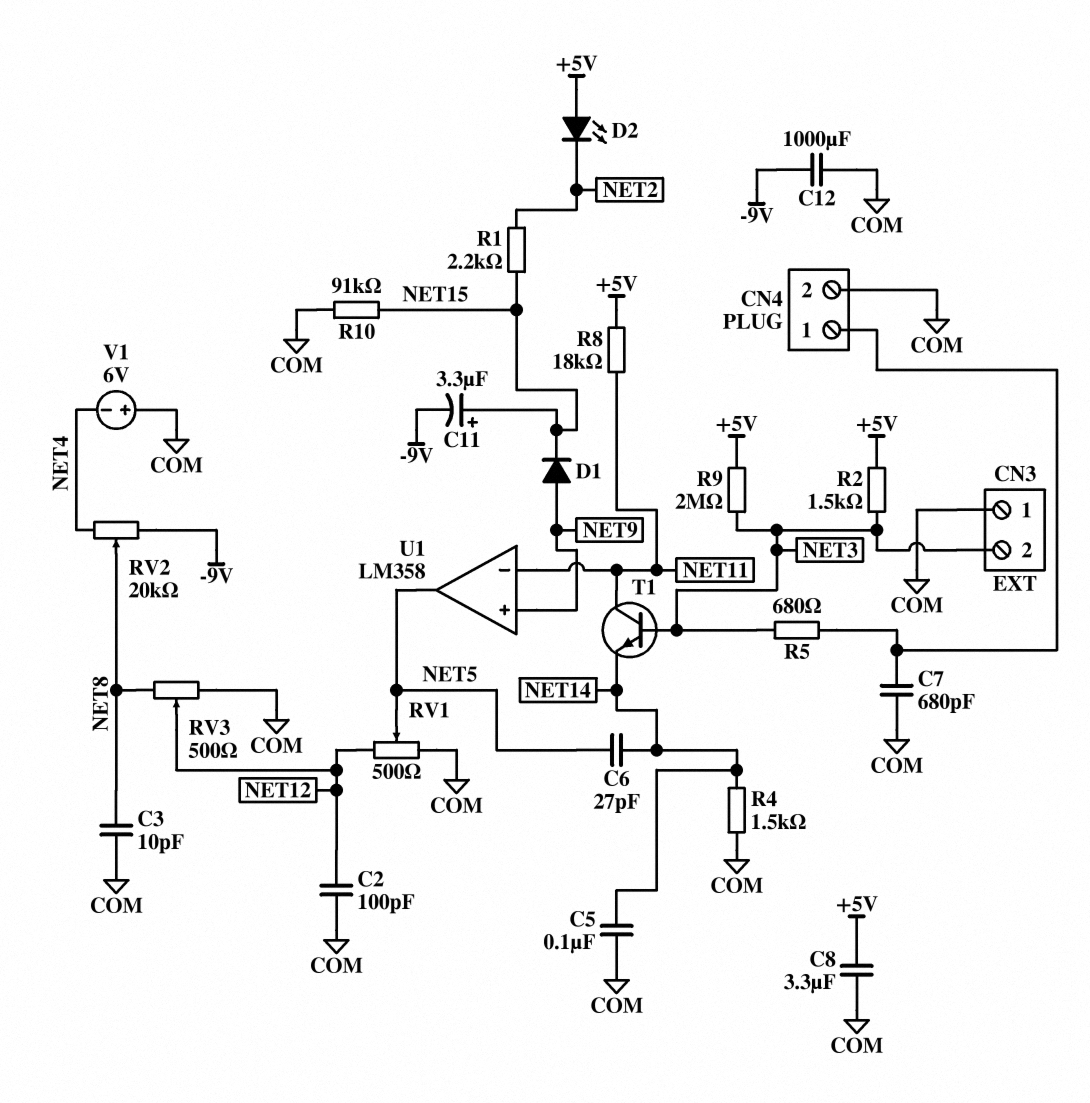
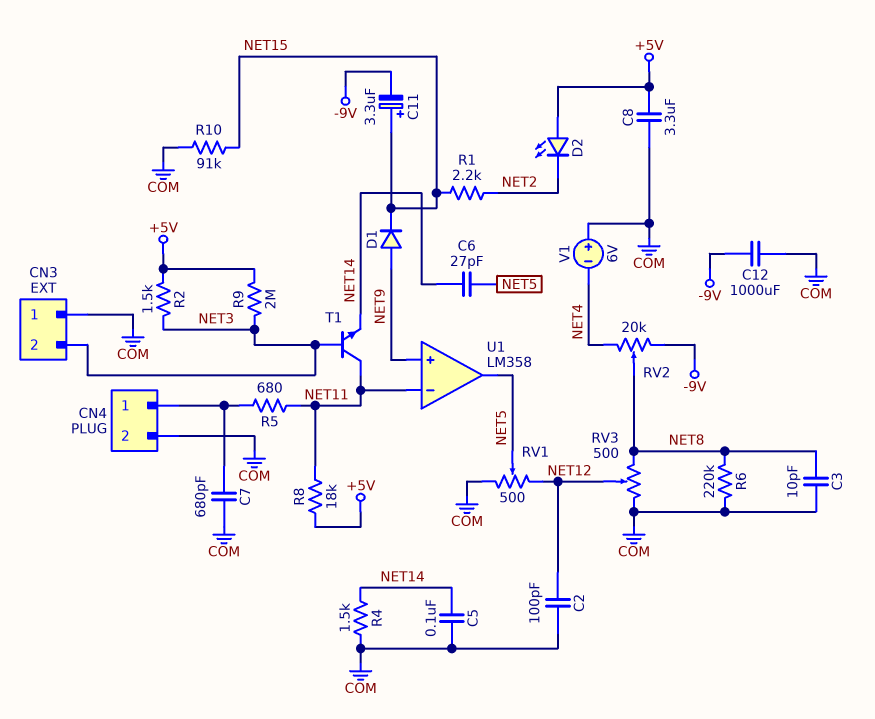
R5: 680 (CN4/1, NET3) -> 680 (CN4/1, NET11)
R6: none -> 220k (COM, NET8)

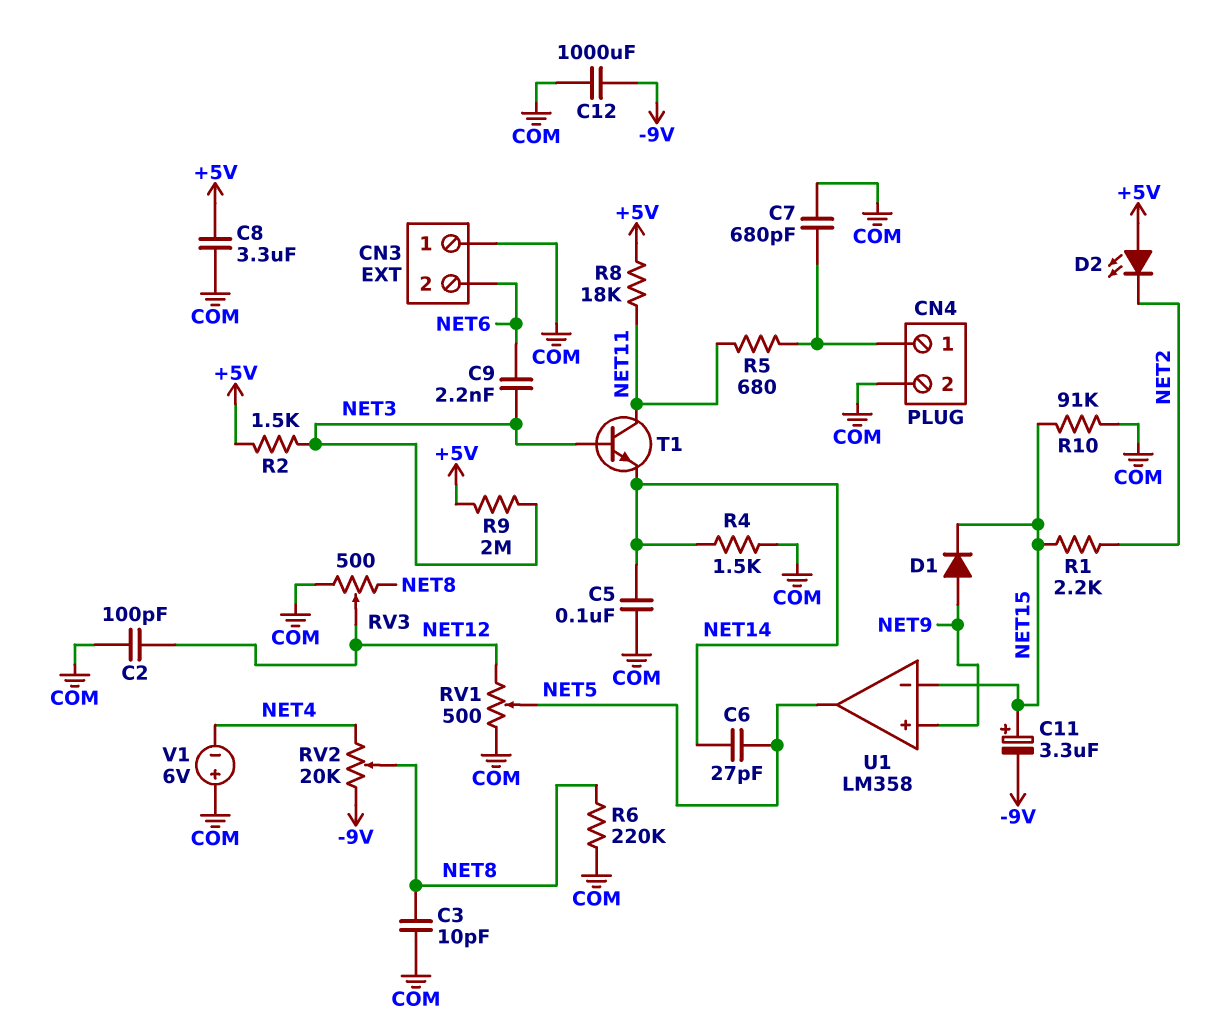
C9: none -> 2.2nF (NET3, NET6)
CN3 pin 2: NET3 -> NET6
U1 pin in-: NET11 -> NET15

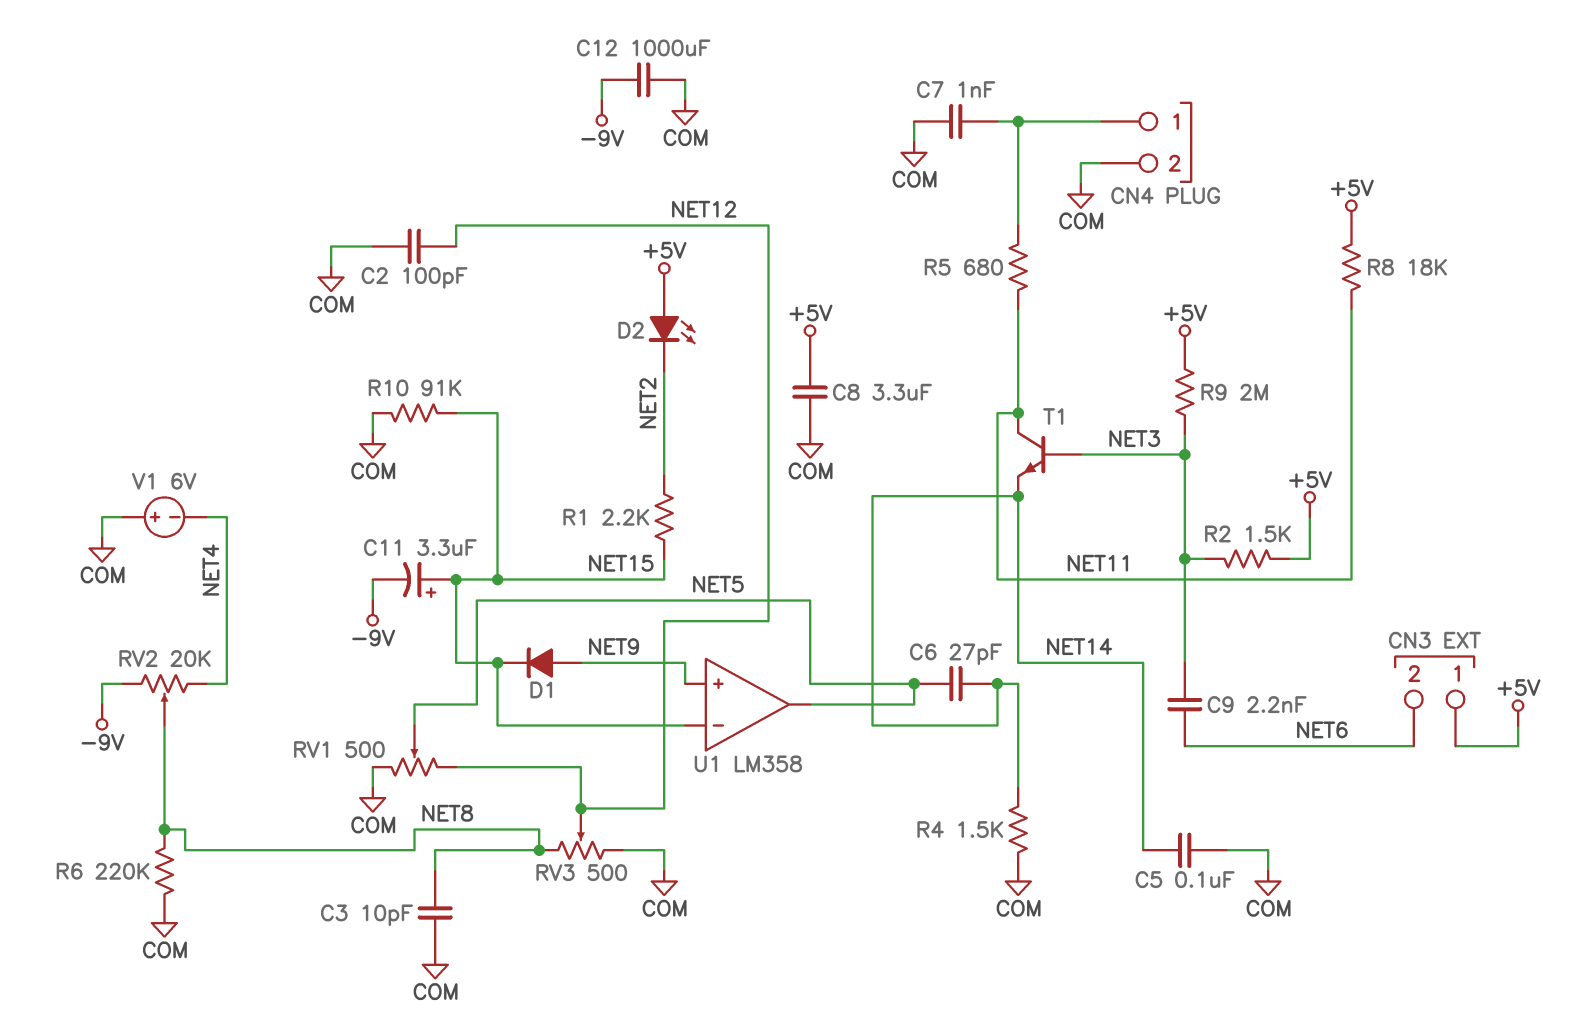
C7: 680pF (CN4/1, COM) -> 1nF (CN4/1, COM)
CN3 pin 1: COM -> +5V

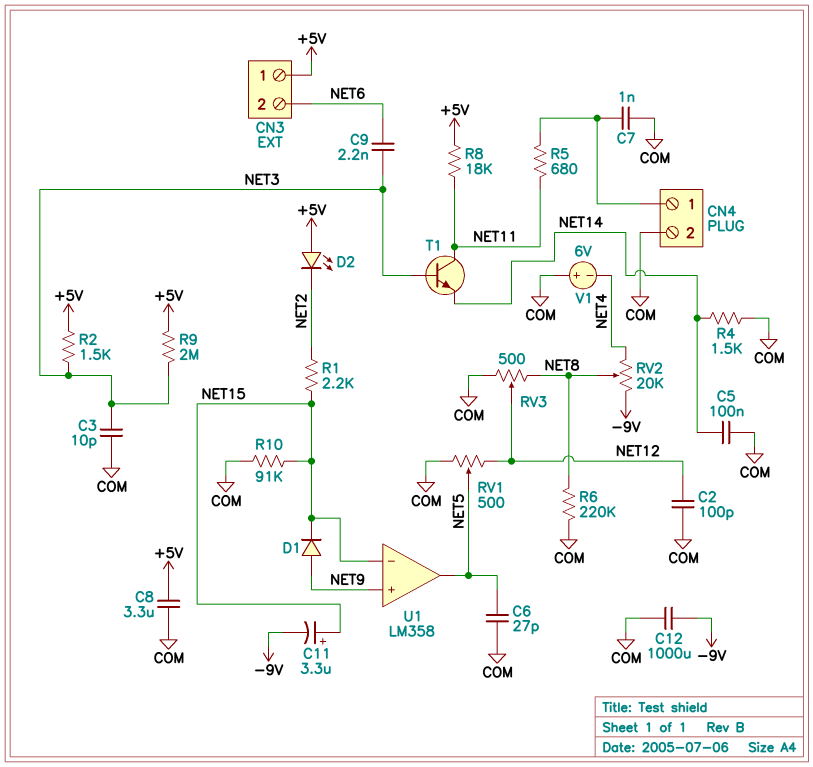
C3: 10pF (COM, NET8) -> 10pF (COM, NET3)
C6: 27pF (NET5, NET14) -> 27pF (COM, NET5)

